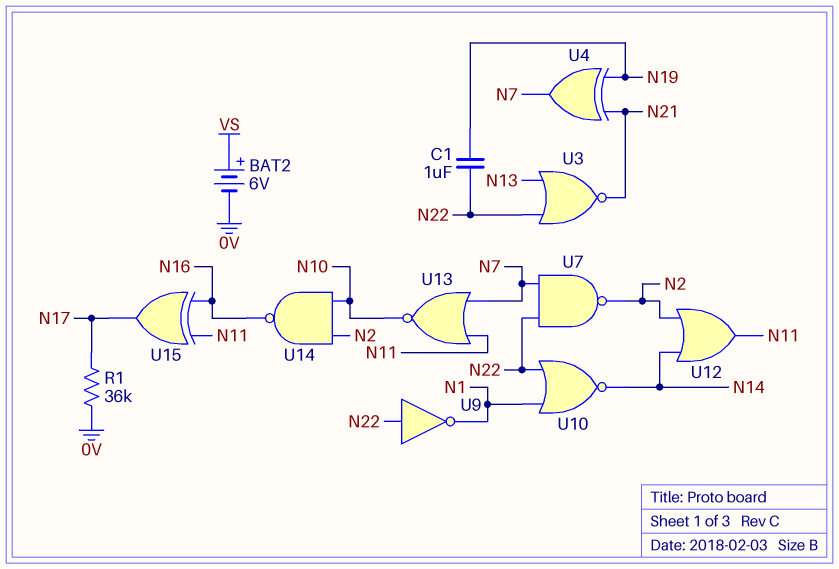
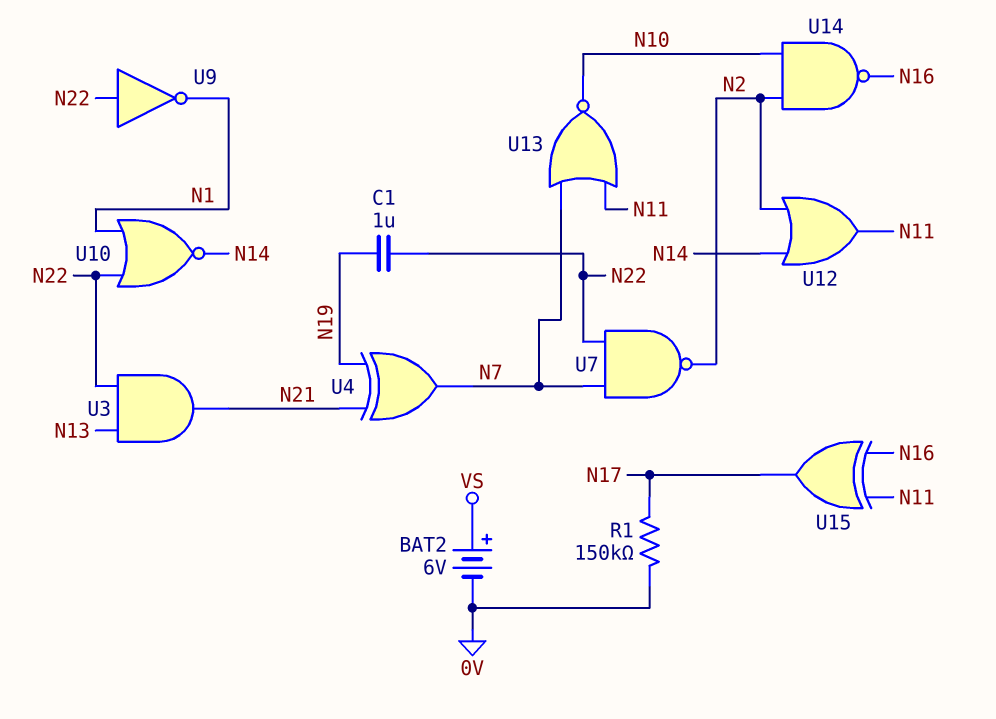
R1: 36k (0V, N17) -> 150k (0V, N17)
U3: NOR (in N13, in N22, out N21) -> AND (in N13, in N22, out N21)

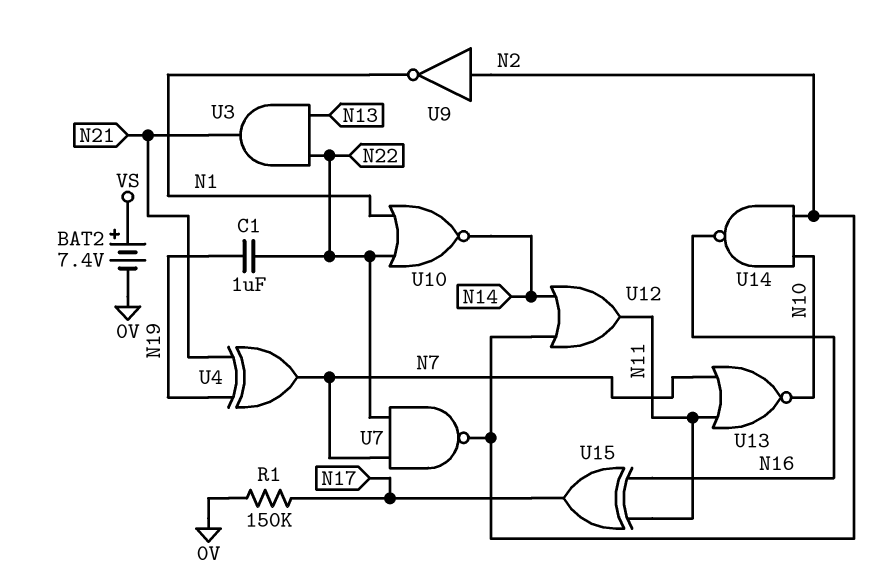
BAT2: 6V (plus VS, minus 0V) -> 7.4V (plus VS, minus 0V)
U9: NOT (in N22, out N1) -> NOT (in N2, out N1)

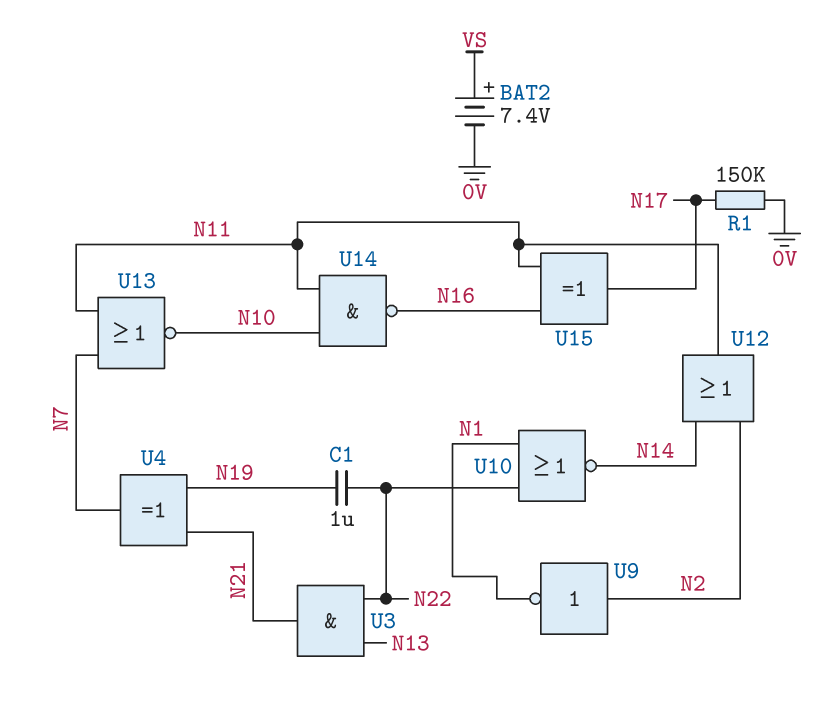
U7: NAND (in N7, in N22, out N2) -> none
U14: NAND (in N2, in N10, out N16) -> NAND (in N10, in N11, out N16)

